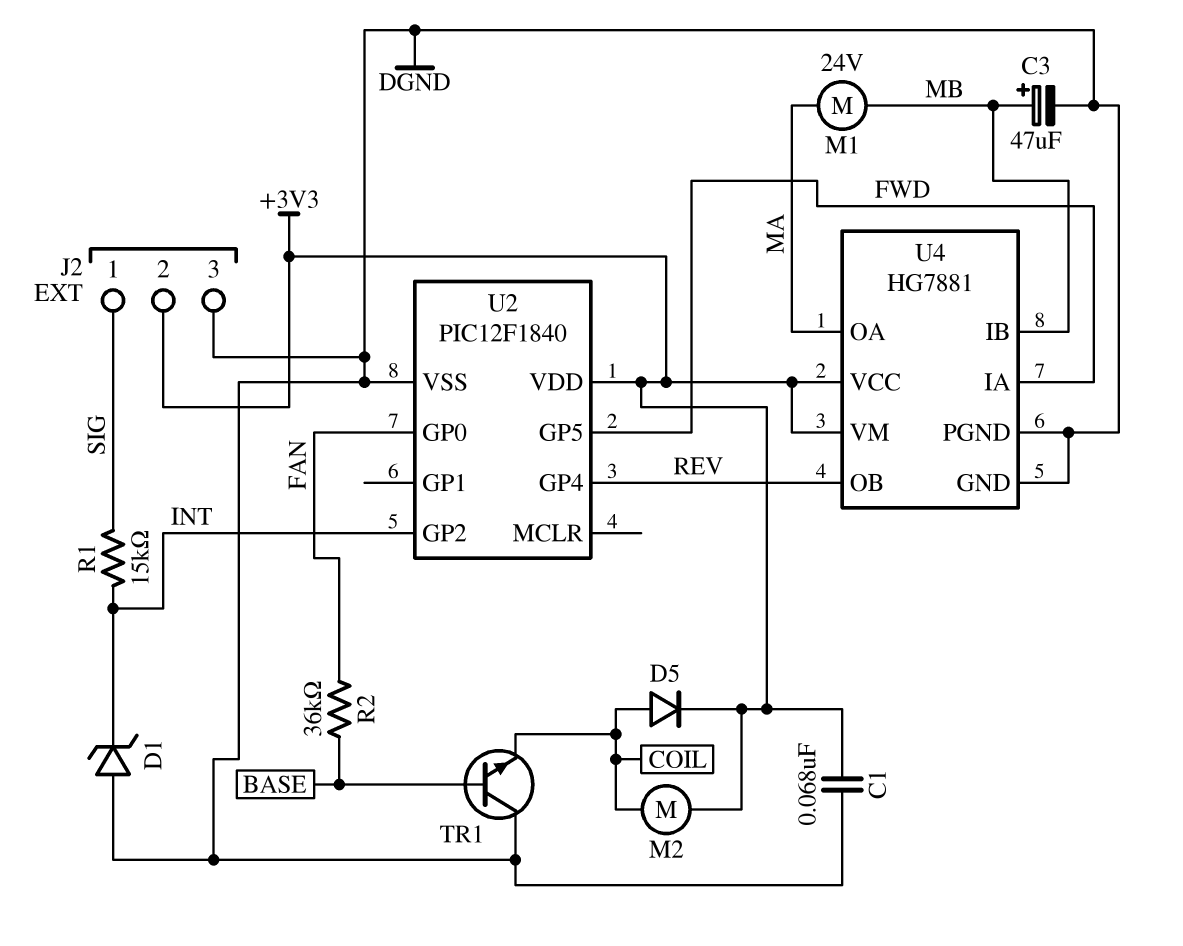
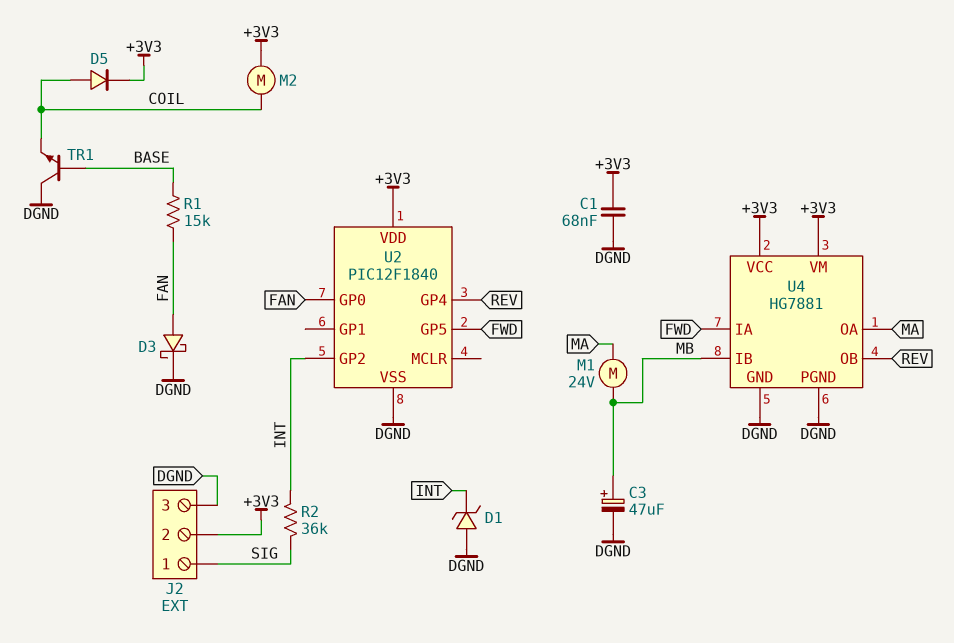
D3: none -> schottky (A FAN, K DGND)
R1: 15k (INT, SIG) -> 15k (BASE, FAN)
R2: 36k (BASE, FAN) -> 36k (INT, SIG)

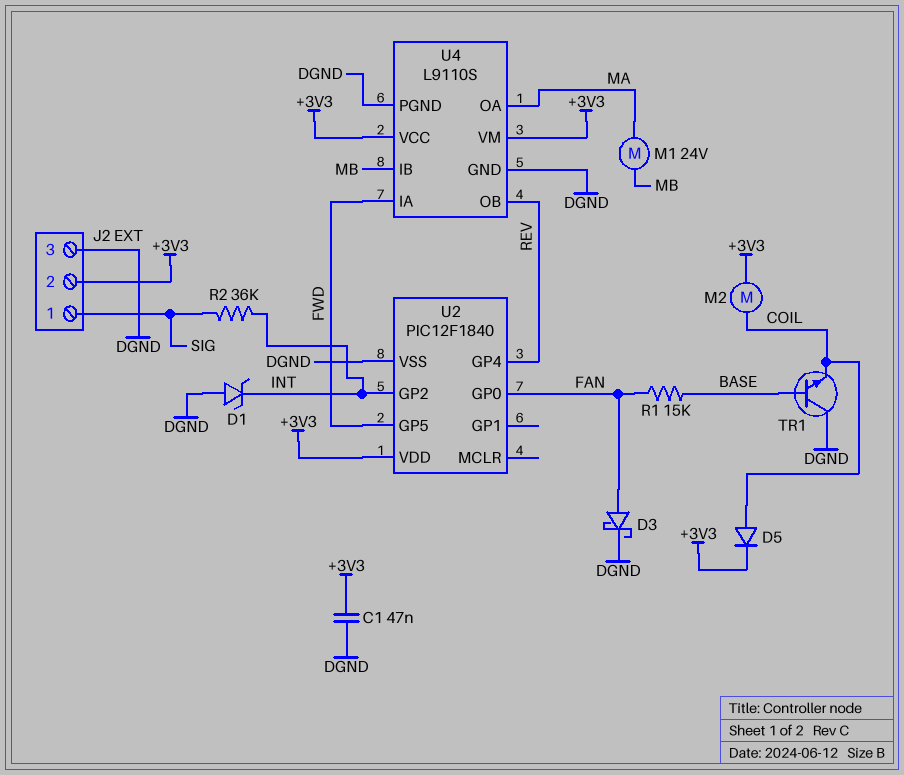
C1: 68nF (+3V3, DGND) -> 47nF (+3V3, DGND)
C3: 47uF (plus MB, minus DGND) -> none
U4: HG7881 -> L9110S

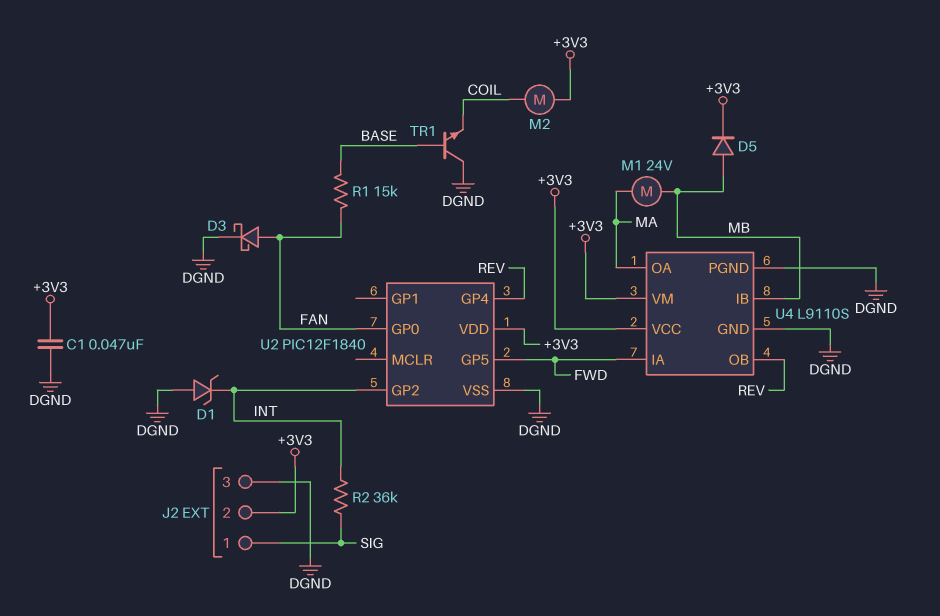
D5: diode (A COIL, K +3V3) -> diode (A MB, K +3V3)

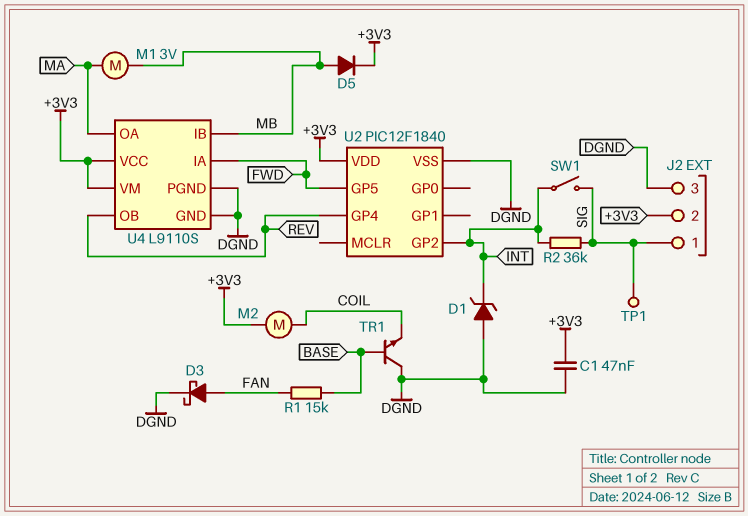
M1: motor 24V (MA, MB) -> motor 3V (MA, MB)
SW1: none -> switch (INT, SIG)
TP1: none -> test point (SIG)
U2 pin GP0: FAN -> none

